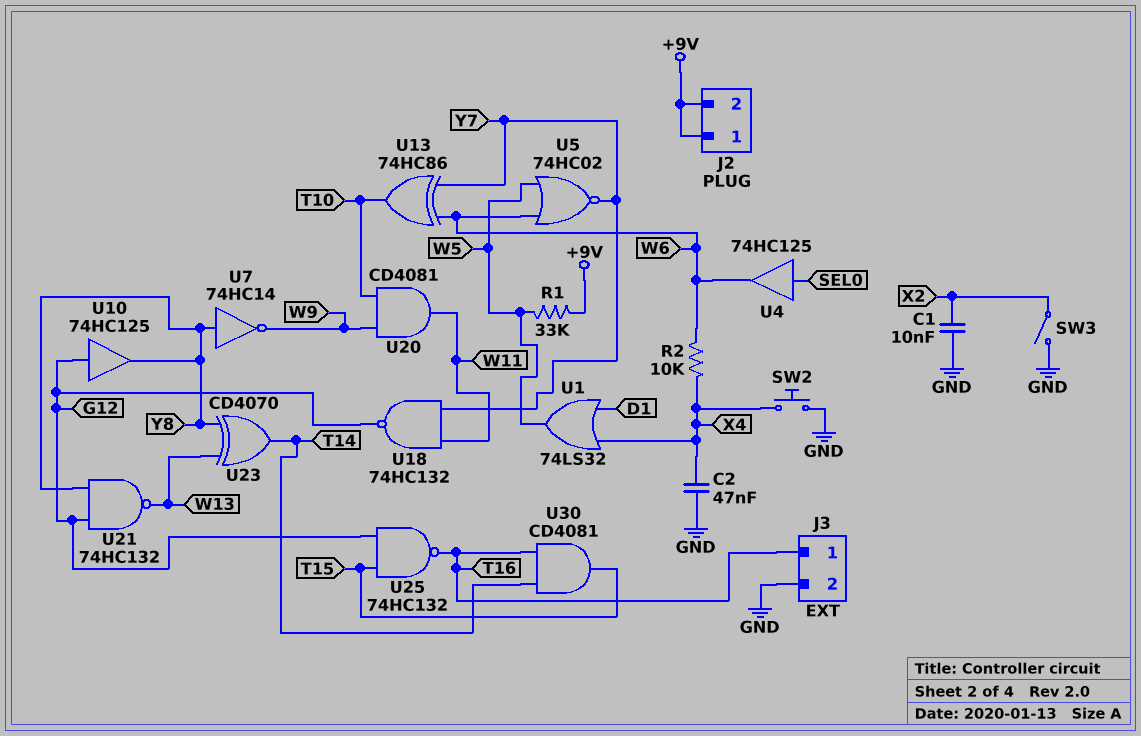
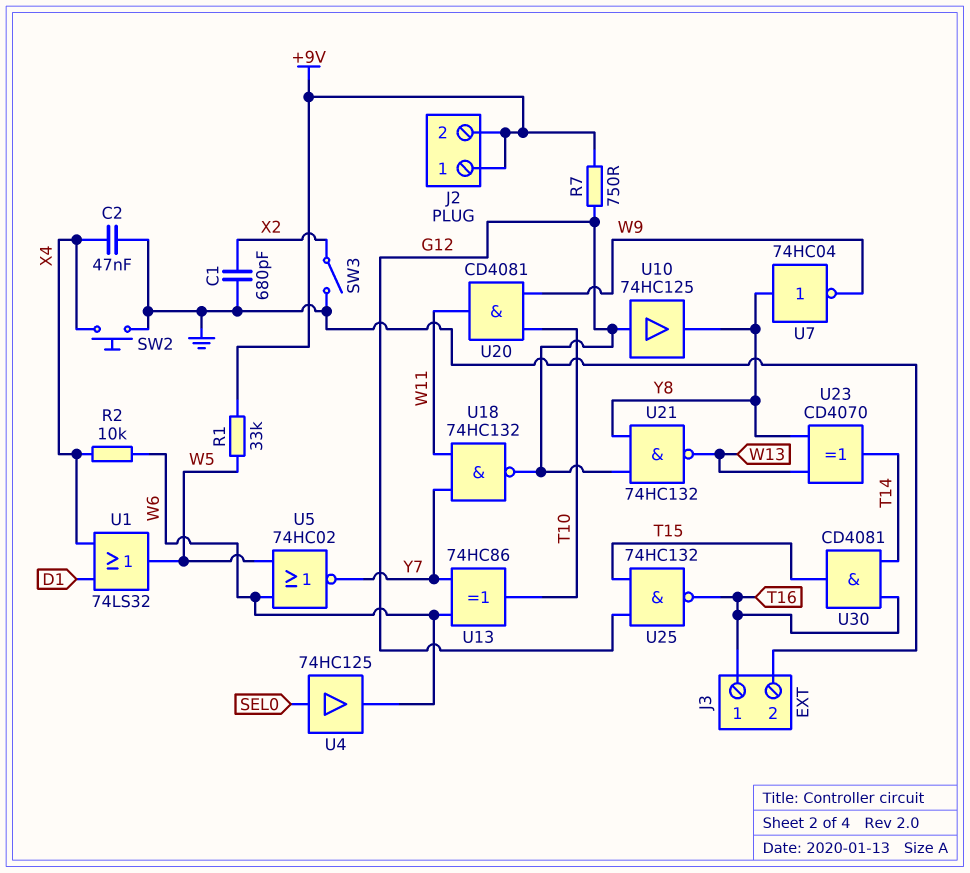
C1: 10nF (GND, X2) -> 680pF (GND, X2)
R7: none -> 750 (+9V, G12)
U7: NOT 74HC14 (in Y8, out W9) -> NOT 74HC04 (in Y8, out W9)

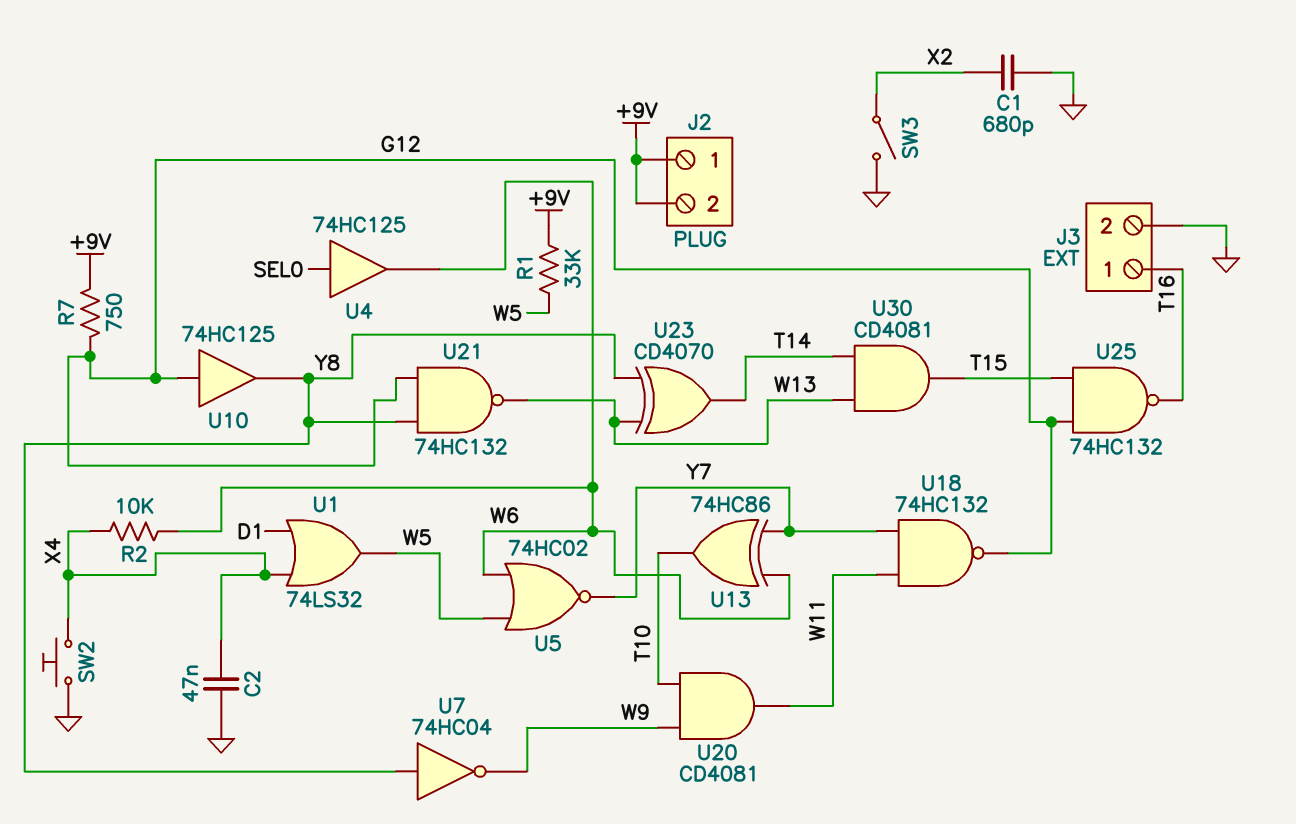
U30: AND CD4081 (in T14, in T16, out T15) -> AND CD4081 (in T14, in W13, out T15)

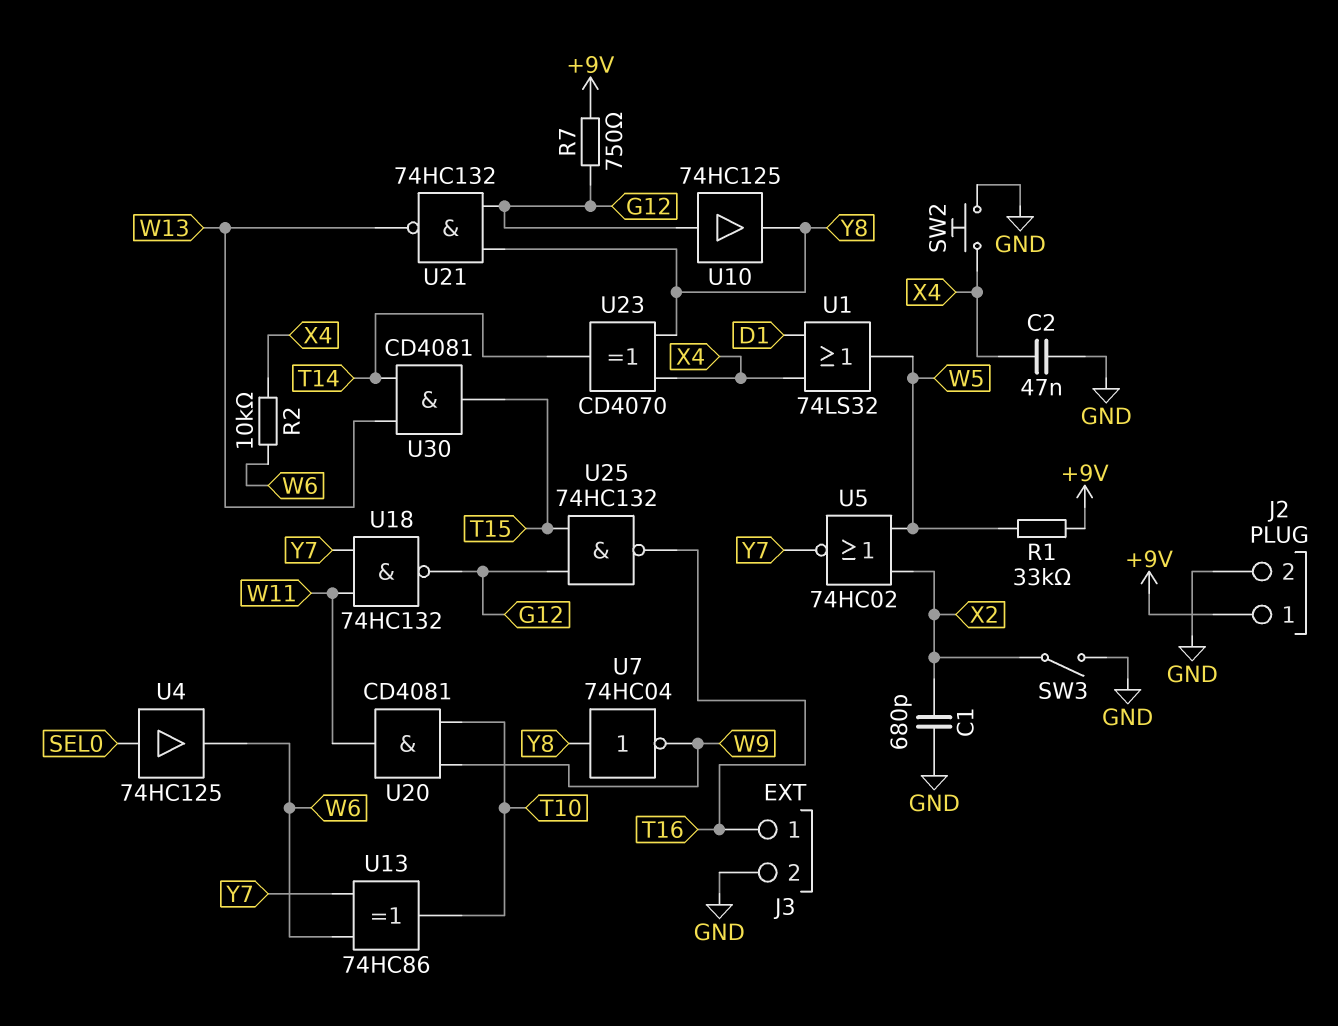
J2 pin 2: +9V -> GND
U5: NOR 74HC02 (in W5, in W6, out Y7) -> NOR 74HC02 (in W5, in X2, out Y7)
U23: XOR CD4070 (in W13, in Y8, out T14) -> XOR CD4070 (in X4, in Y8, out T14)

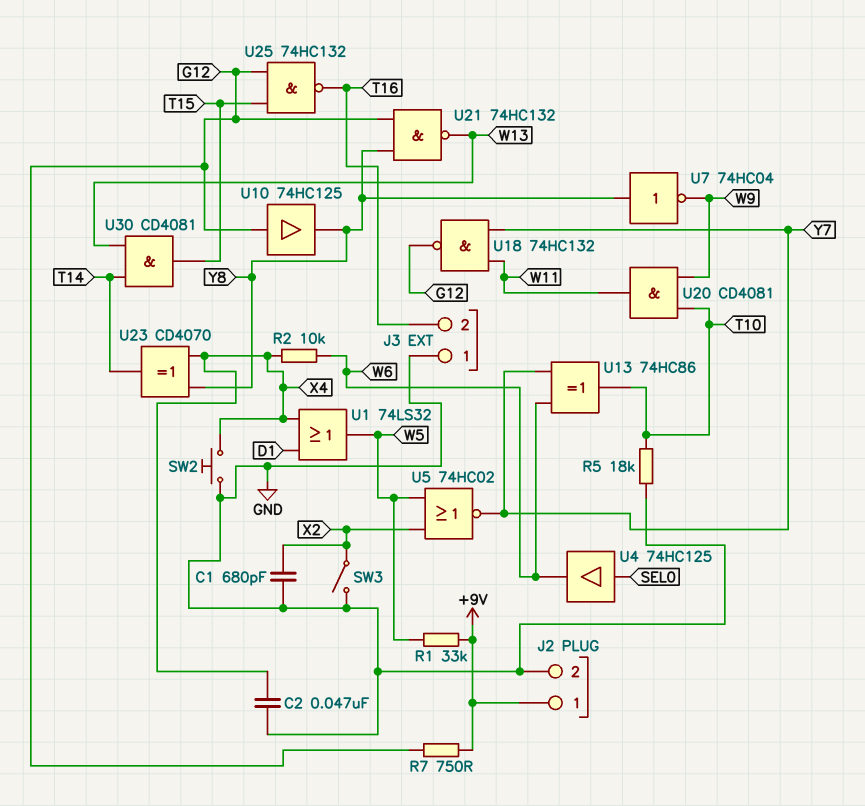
J3 pin 1: T16 -> GND
J3 pin 2: GND -> T16
R5: none -> 18k (GND, T10)

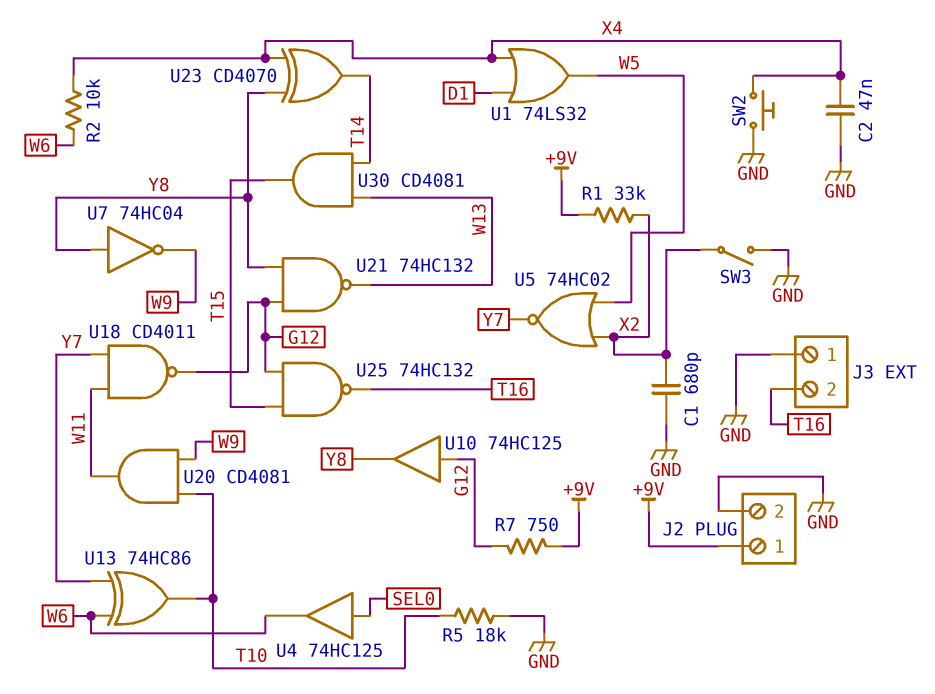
R1: 33k (+9V, W5) -> 33k (+9V, X2)
U18: NAND 74HC132 (in W11, in Y7, out G12) -> NAND CD4011 (in W11, in Y7, out G12)

